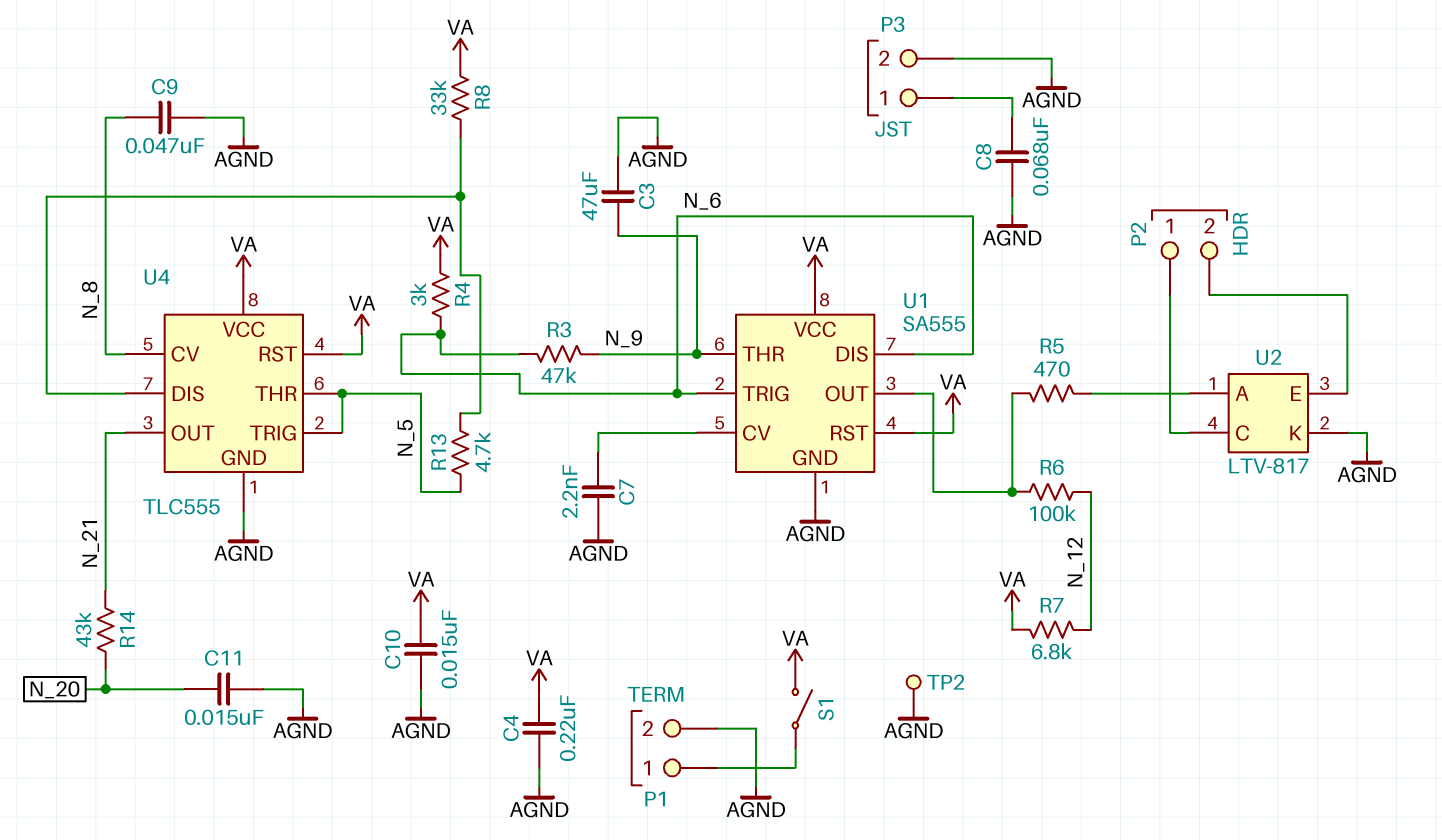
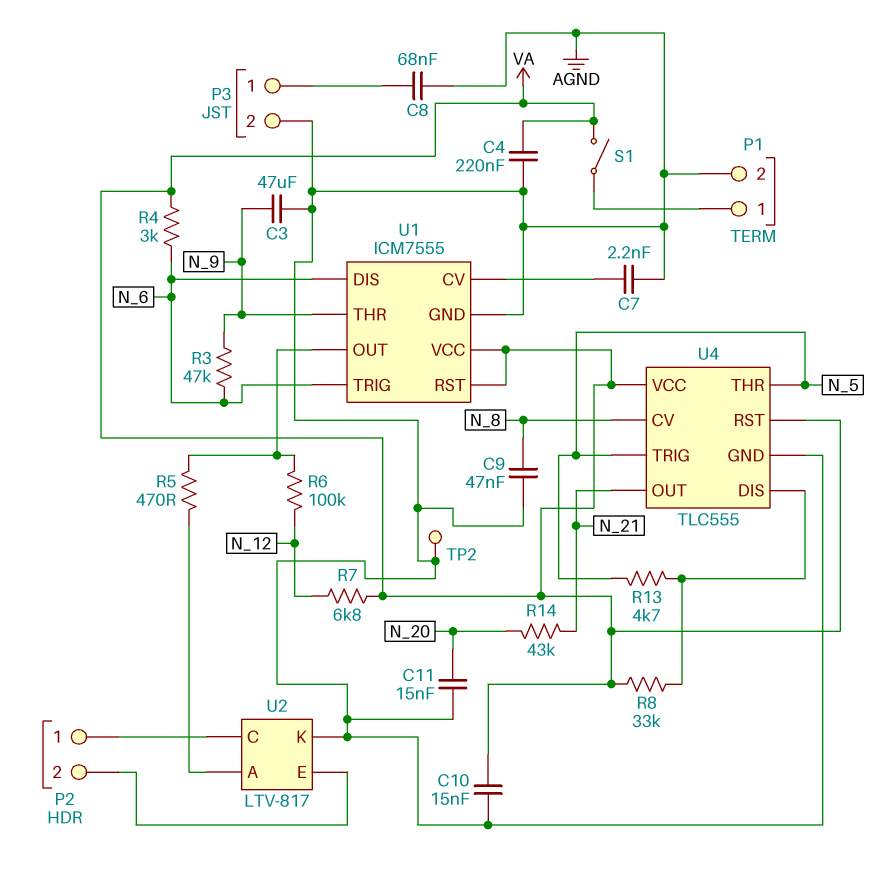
U1: SA555 -> ICM7555

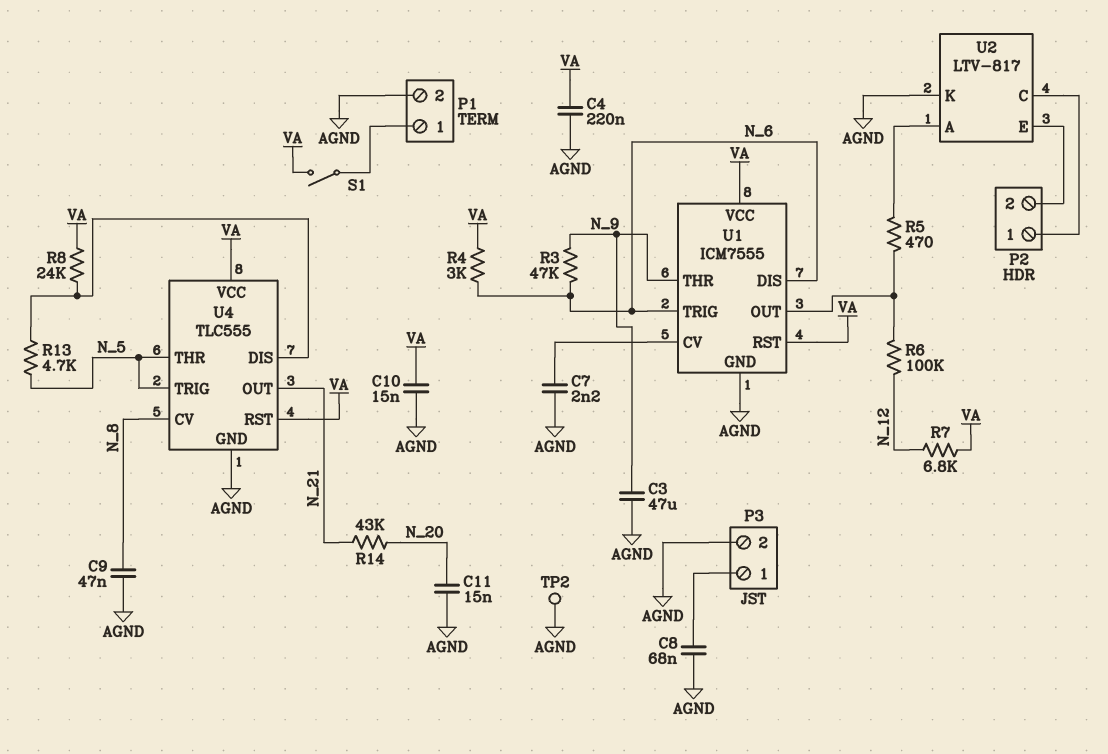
R8: 33k (U4/DIS, VA) -> 24k (U4/DIS, VA)

